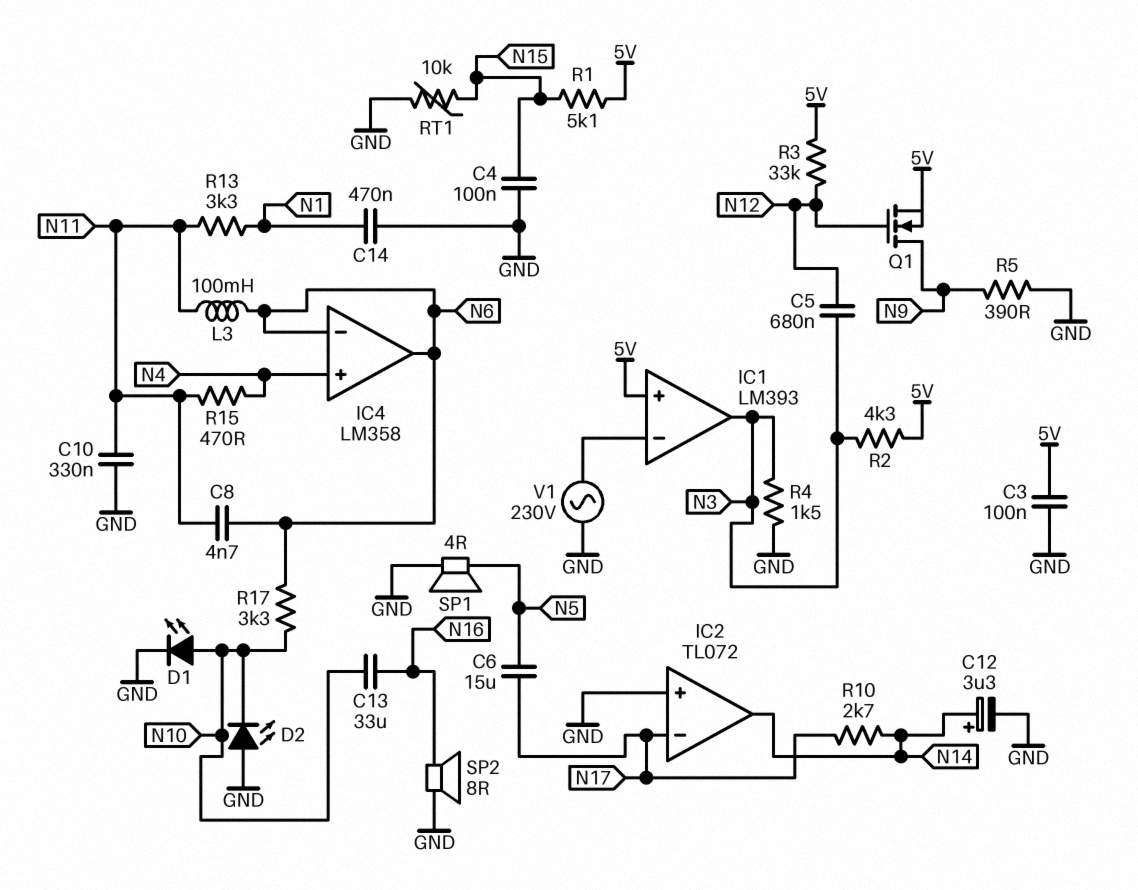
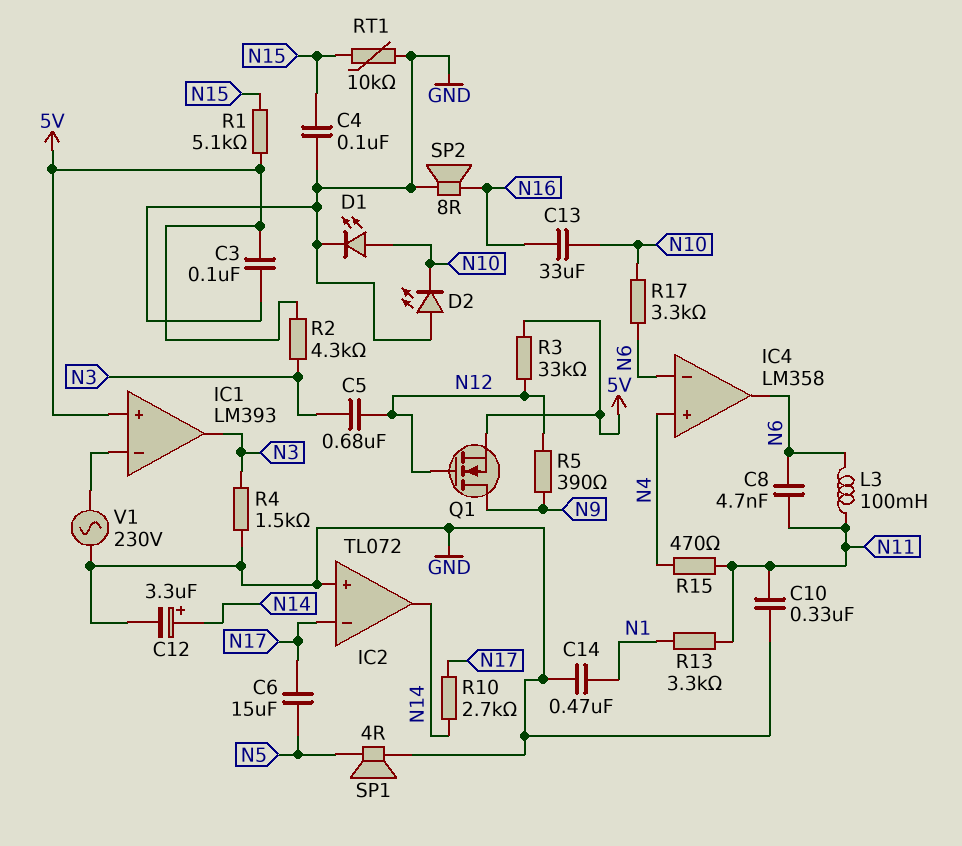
R5: 390 (GND, N9) -> 390 (N9, N12)

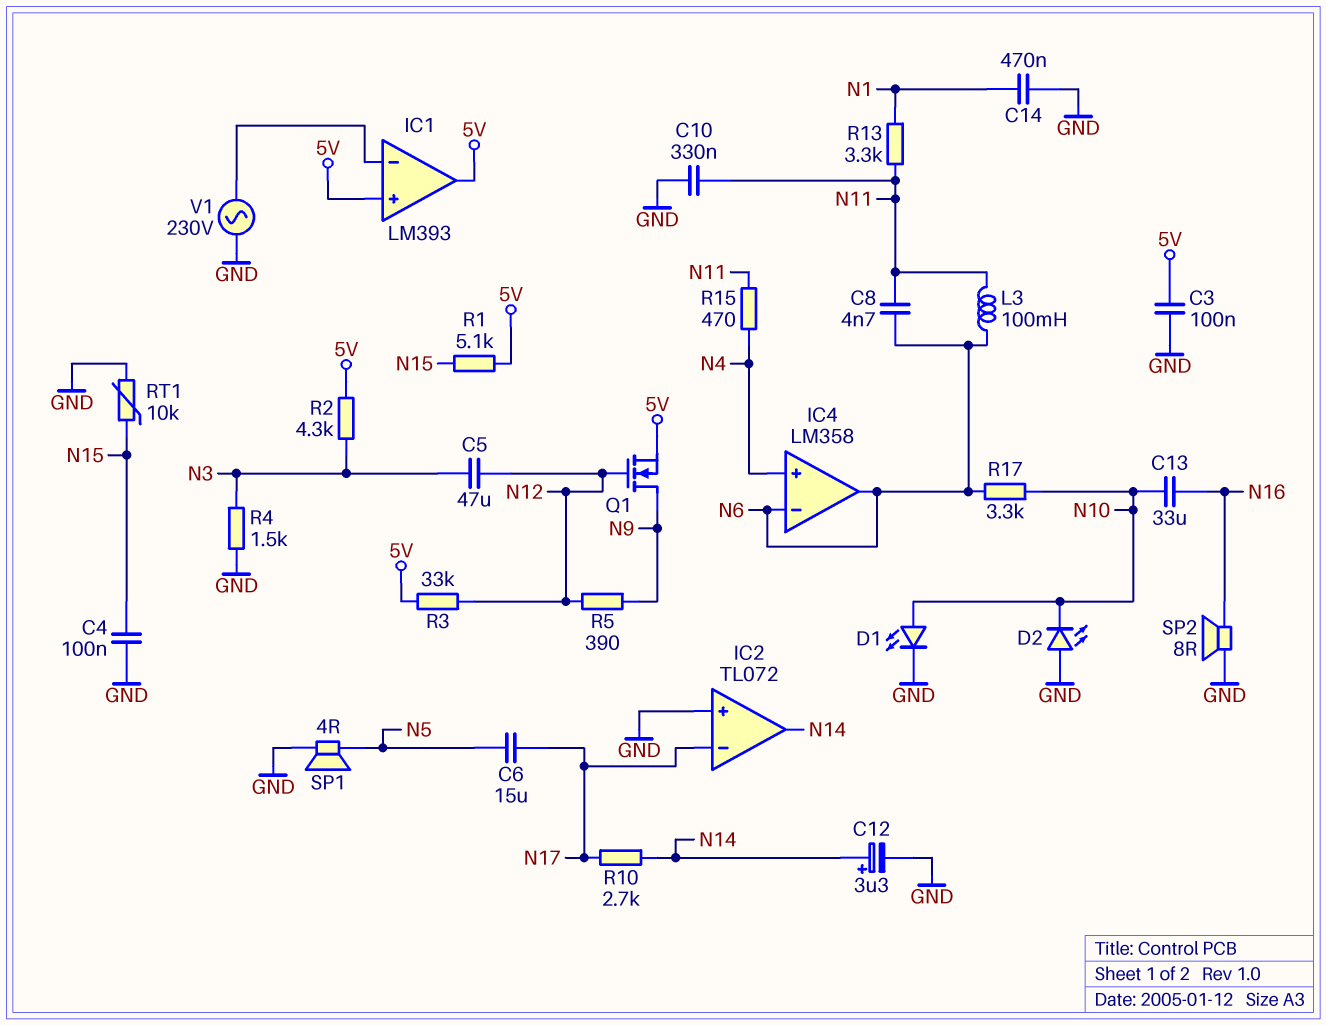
C5: 680nF (N3, N12) -> 47uF (N3, N12)
IC1 pin out: N3 -> 5V

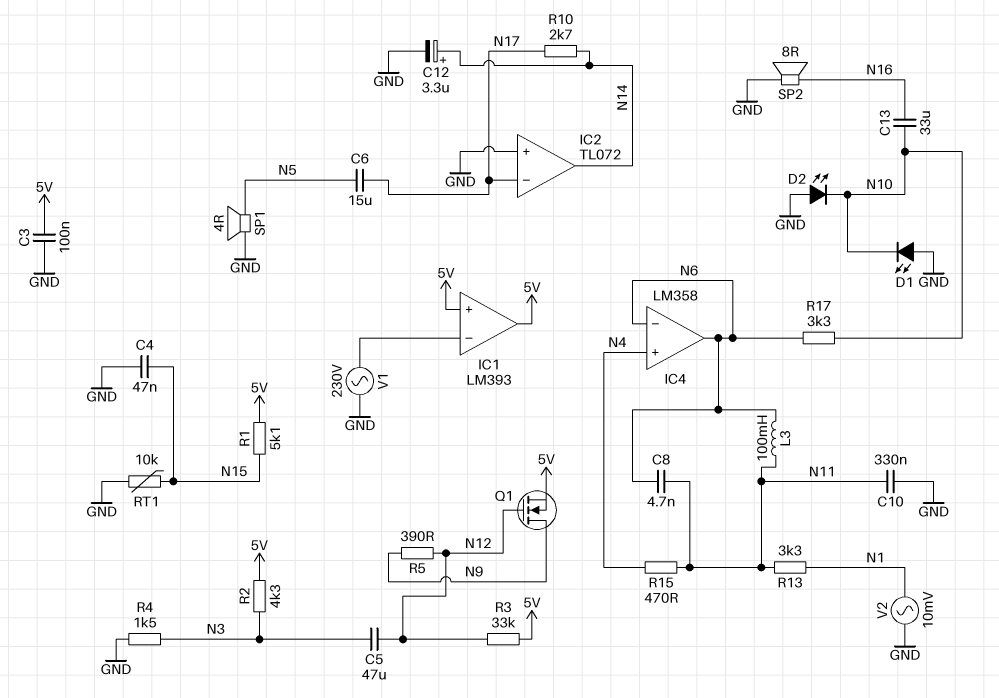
C4: 100nF (GND, N15) -> 47nF (GND, N15)
C14: 470nF (GND, N1) -> none
D1: LED (A N10, K GND) -> LED (A GND, K N10)
V2: none -> AC 10mV (GND, N1)

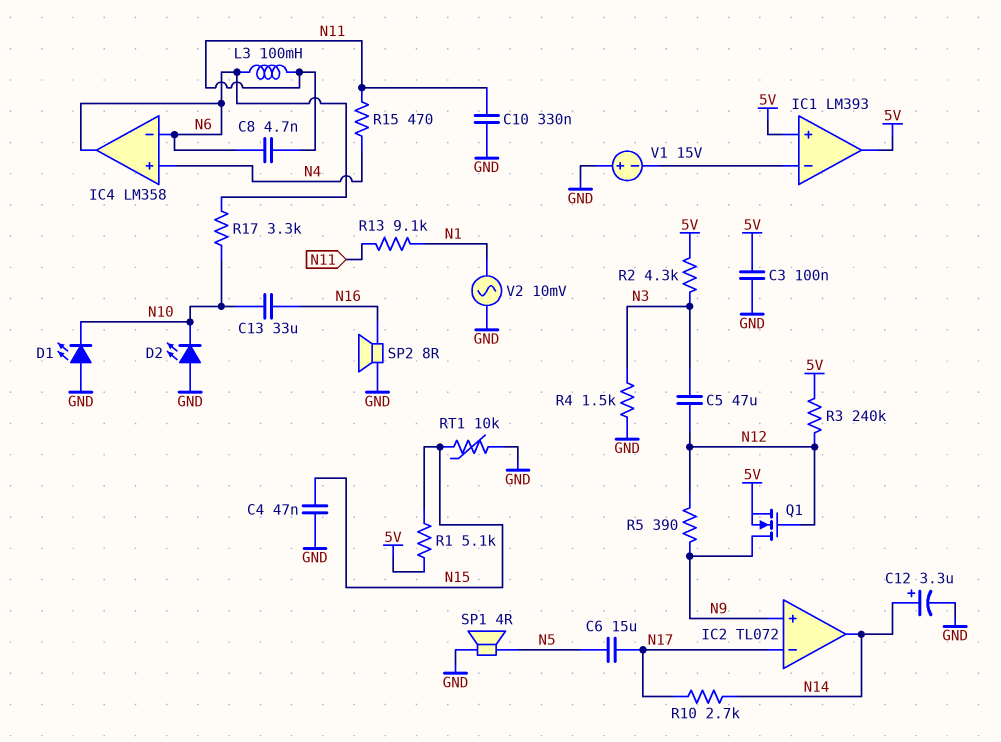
IC2 pin in+: GND -> N9
R3: 33k (5V, N12) -> 240k (5V, N12)
R13: 3.3k (N1, N11) -> 9.1k (N1, N11)
V1: AC 230V (GND, IC1/in-) -> 15V (plus GND, minus IC1/in-)

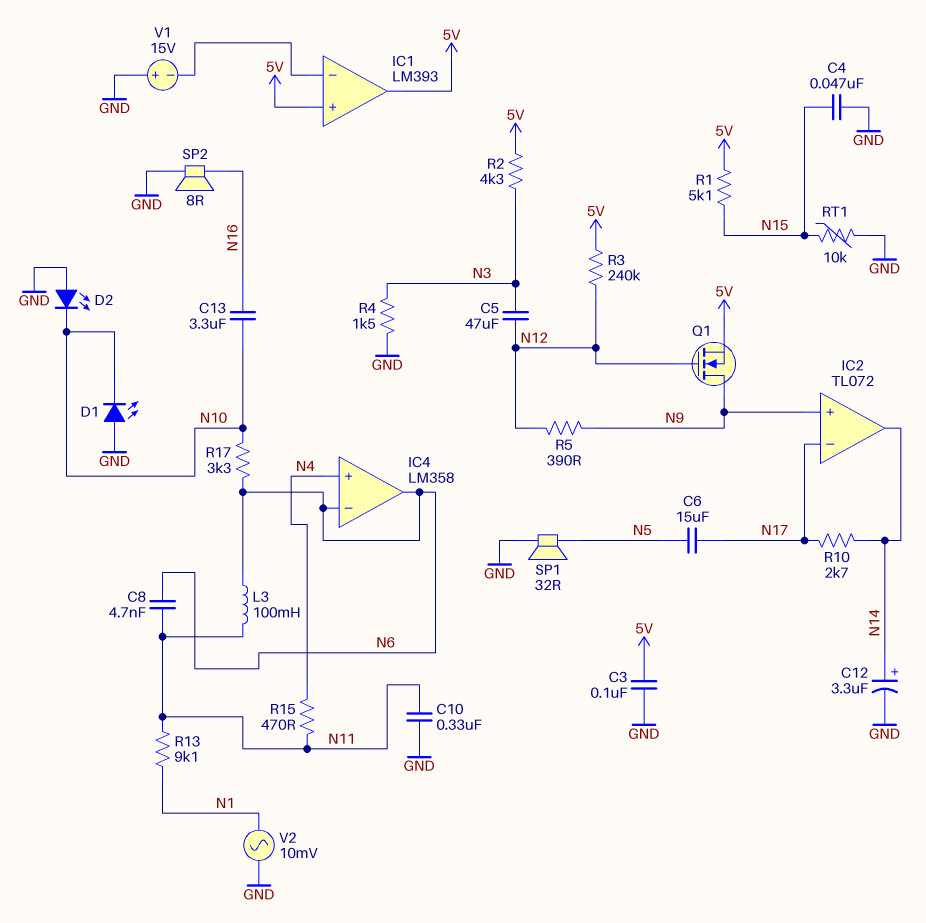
C13: 33uF (N10, N16) -> 3.3uF (N10, N16)
SP1: speaker 4R (GND, N5) -> speaker 32R (GND, N5)

